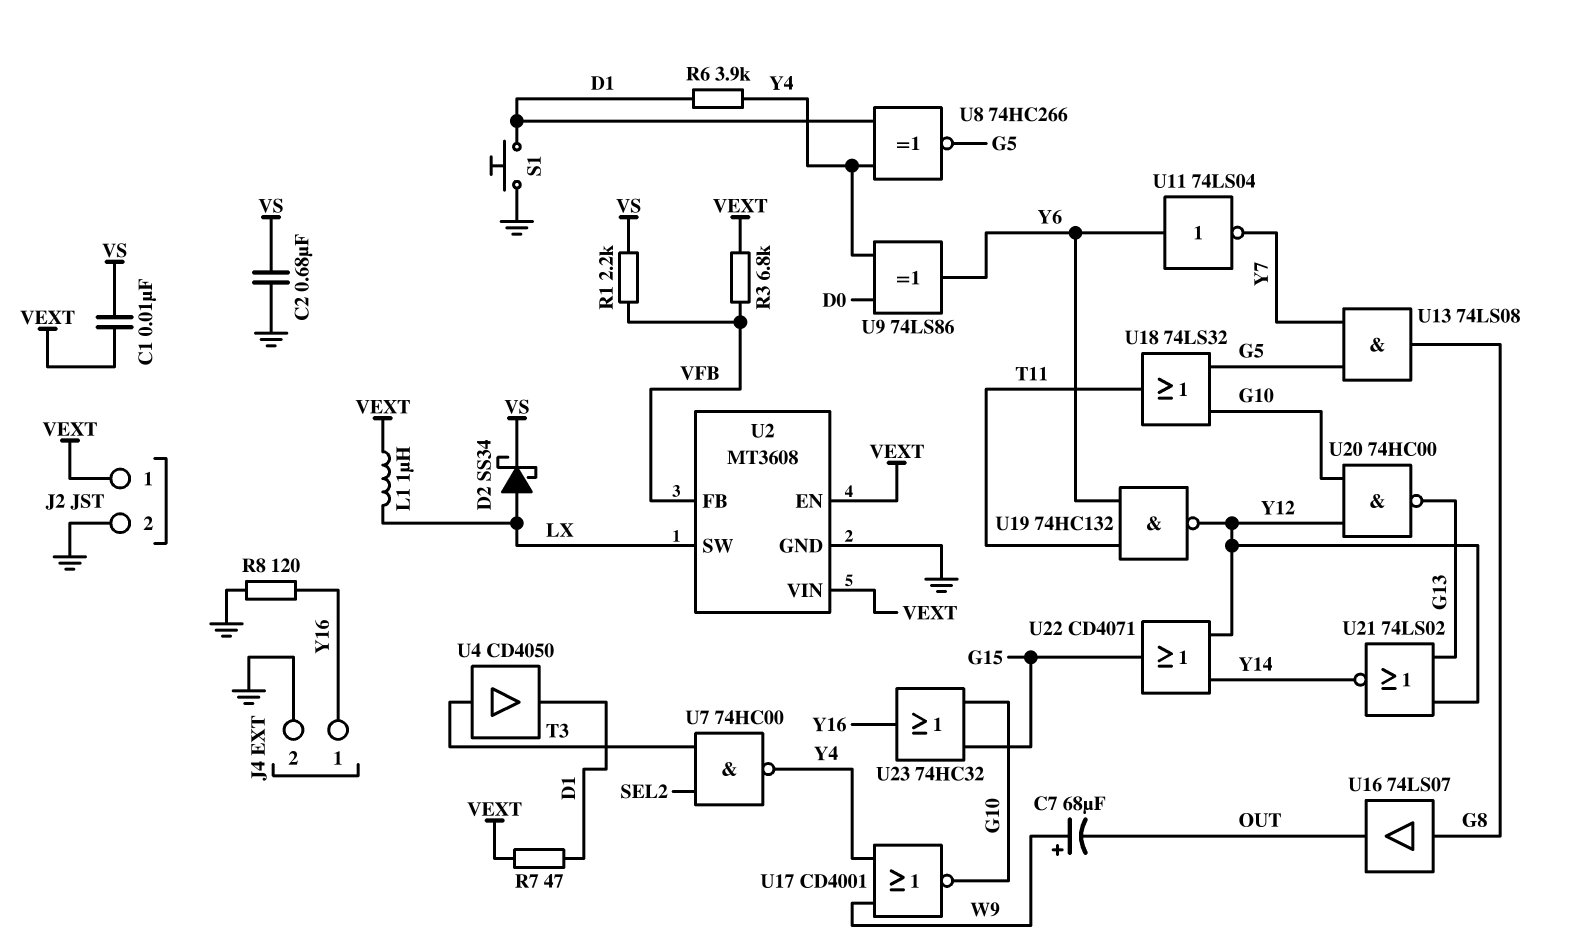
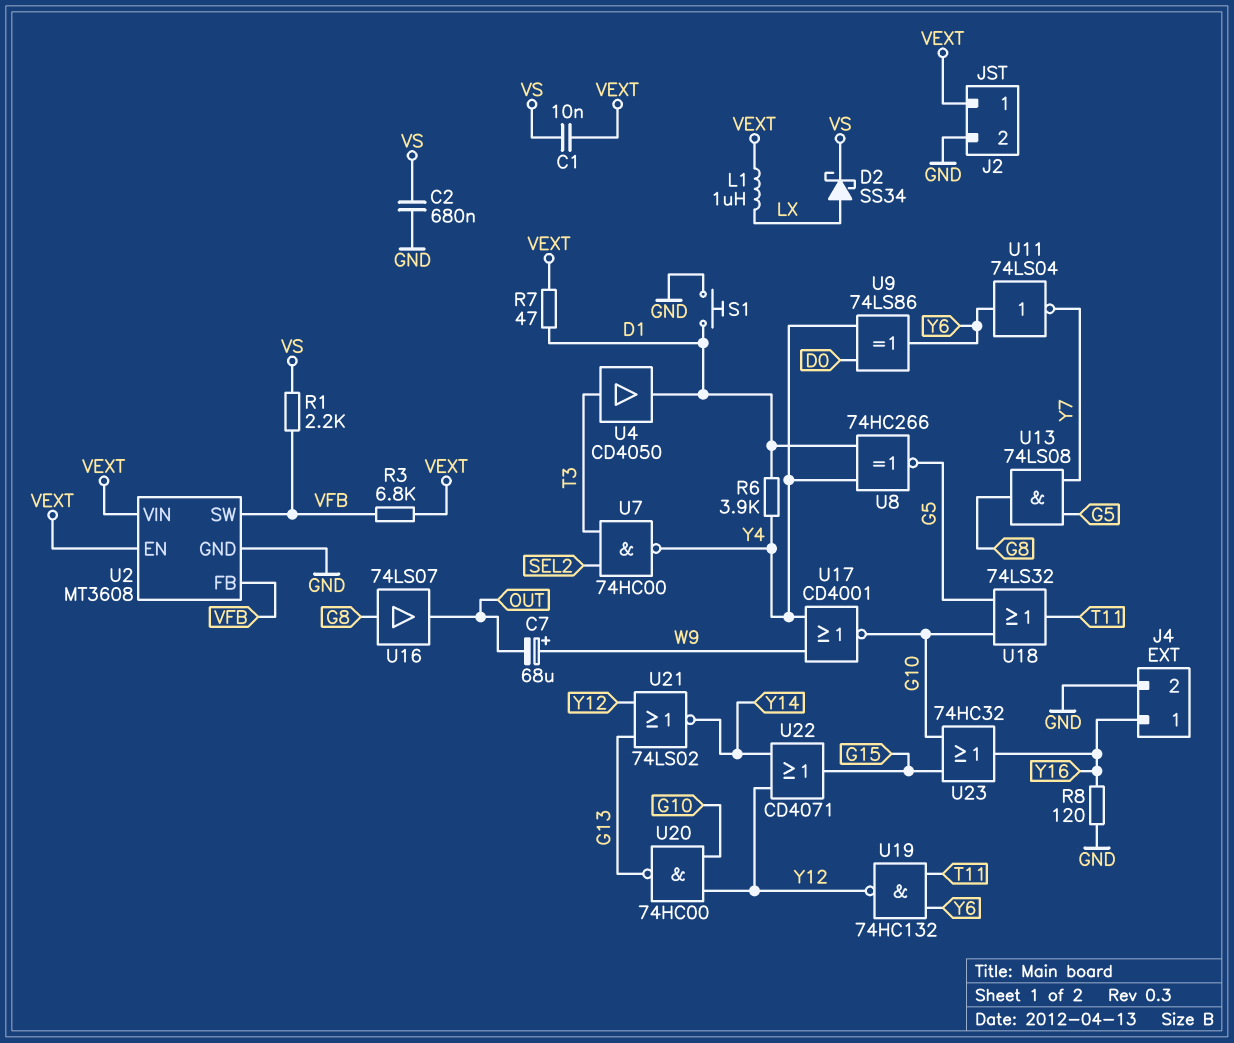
U2 pin SW: LX -> VFB

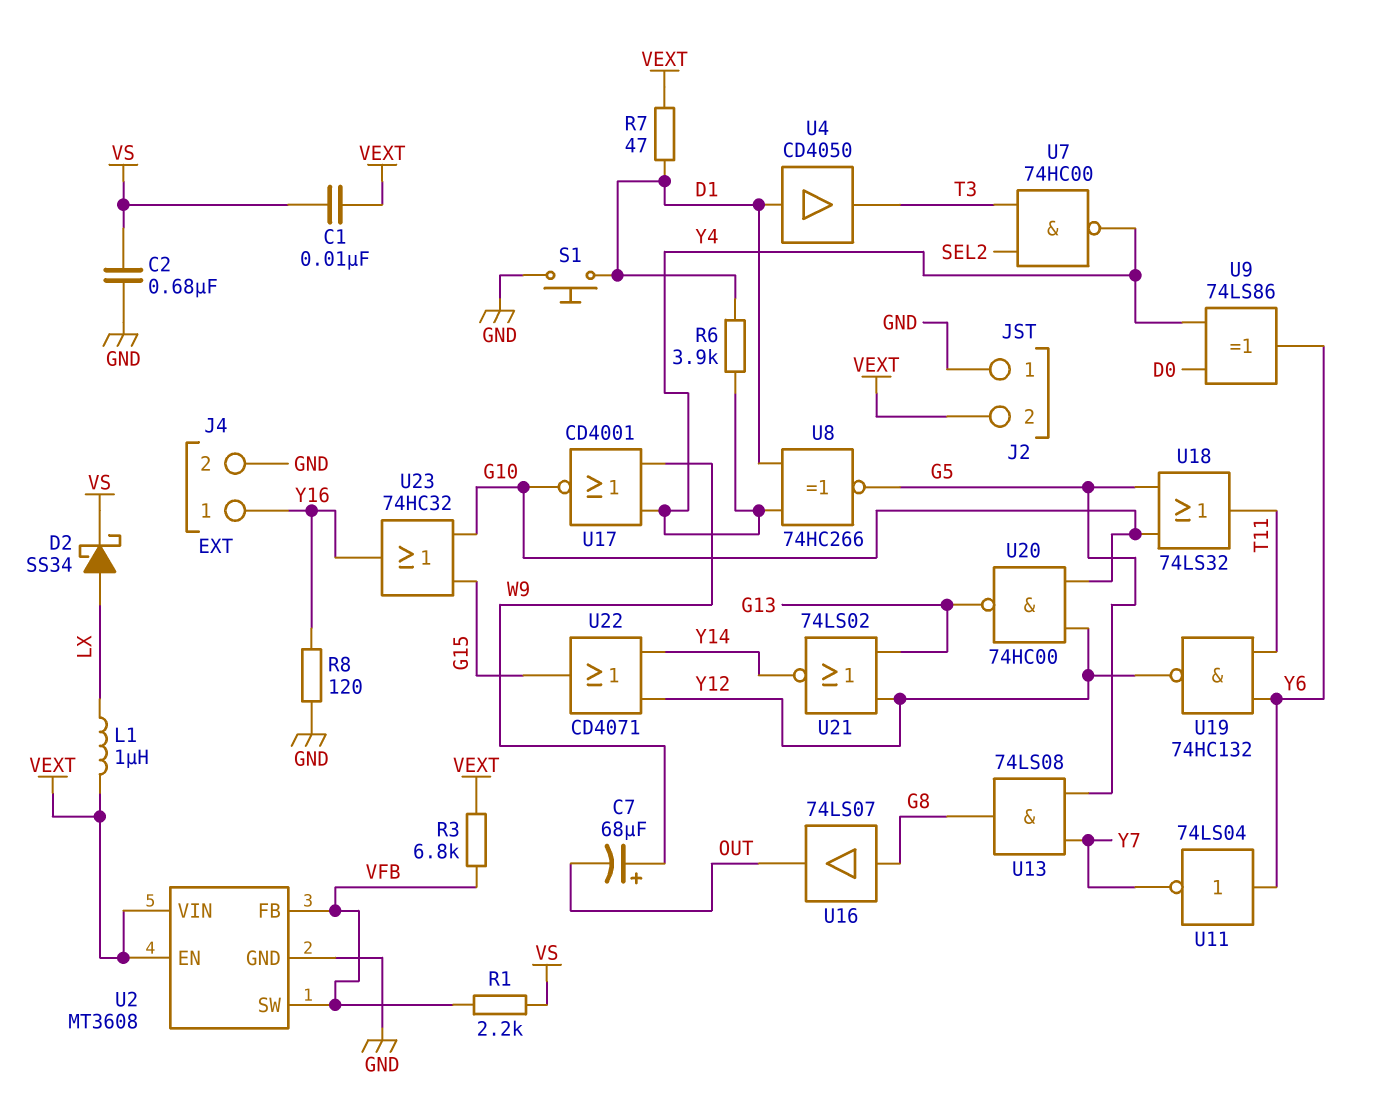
J2 pin 1: VEXT -> GND
J2 pin 2: GND -> VEXT
U4: buffer CD4050 (in T3, out D1) -> buffer CD4050 (in D1, out T3)

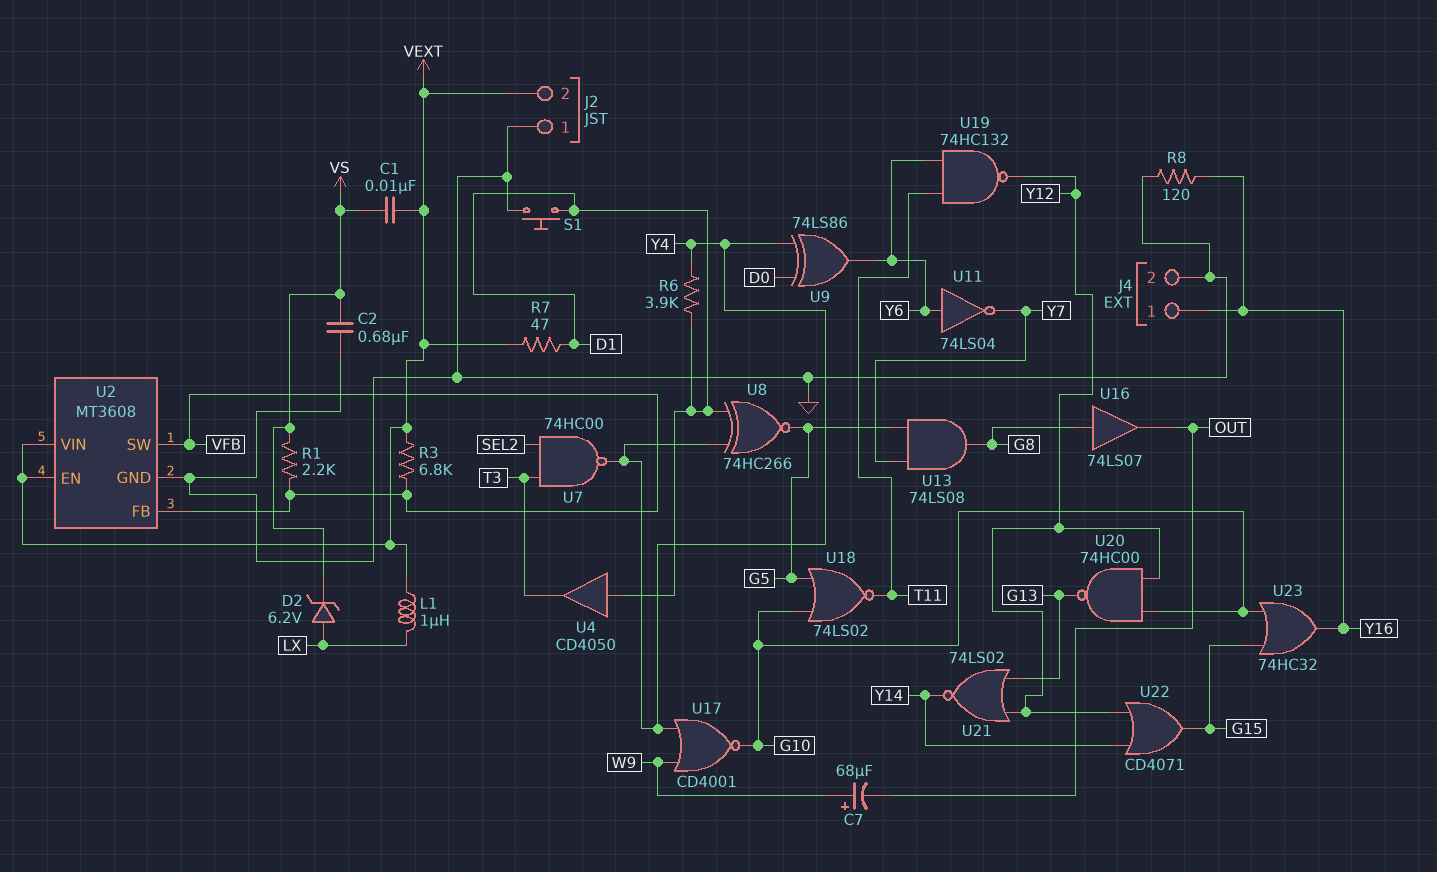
D2: schottky SS34 (A LX, K VS) -> zener 6.2V (A LX, K VS)
U18: OR 74LS32 (in G5, in G10, out T11) -> NOR 74LS02 (in G5, in G10, out T11)

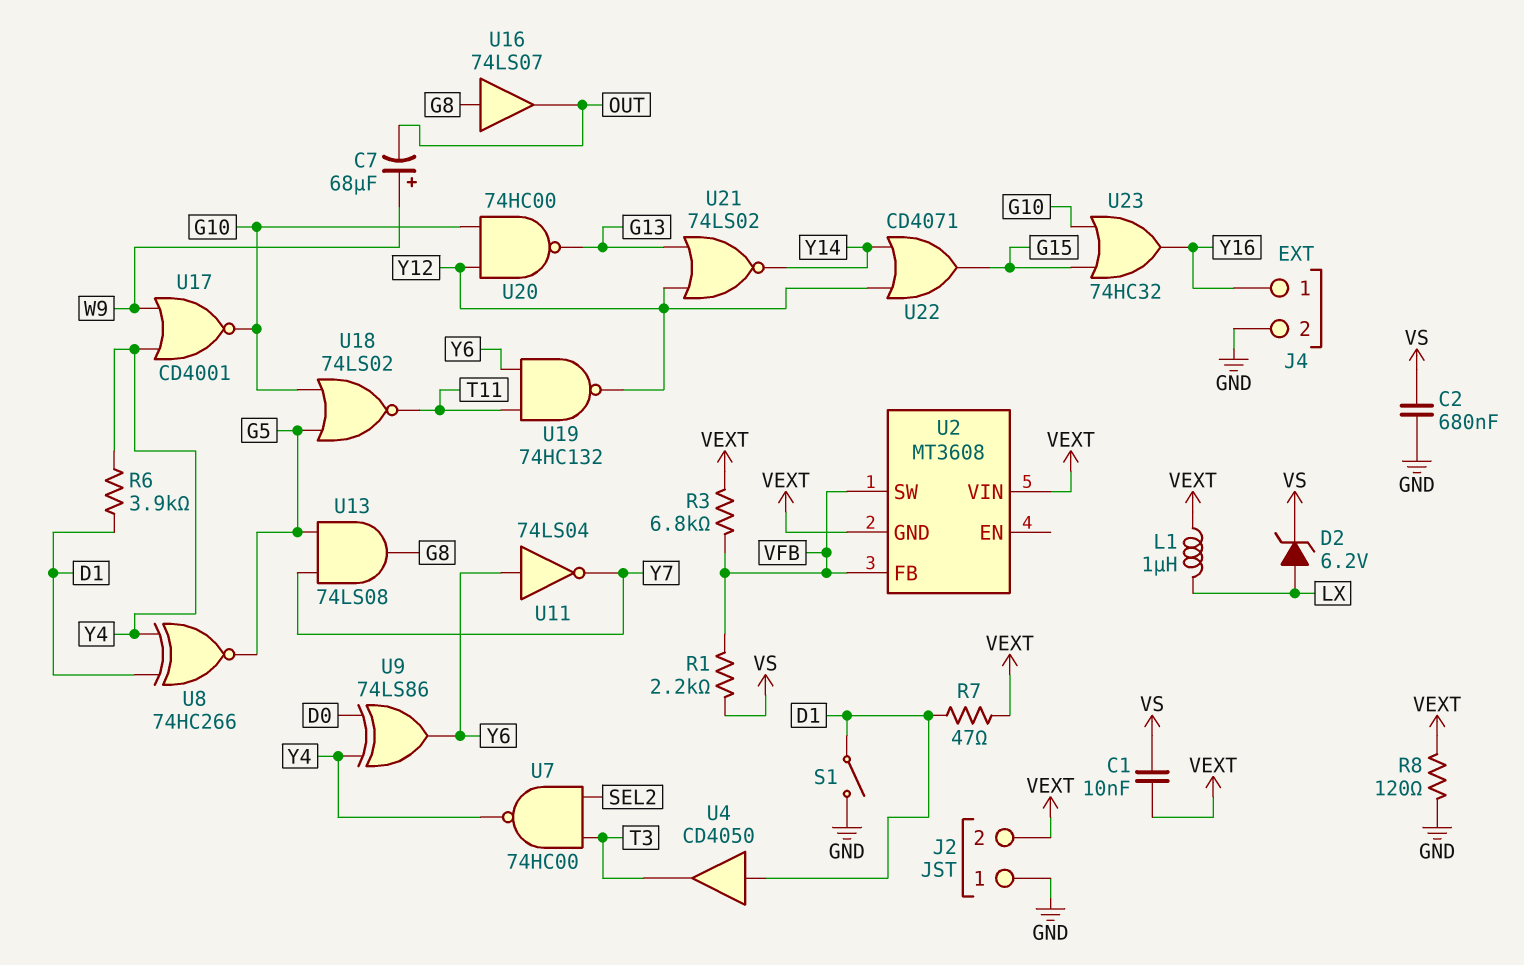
R8: 120 (GND, Y16) -> 120 (GND, VEXT)
S1: button (D1, GND) -> switch (D1, GND)
U2 pin EN: VEXT -> none
U2 pin GND: GND -> VEXT

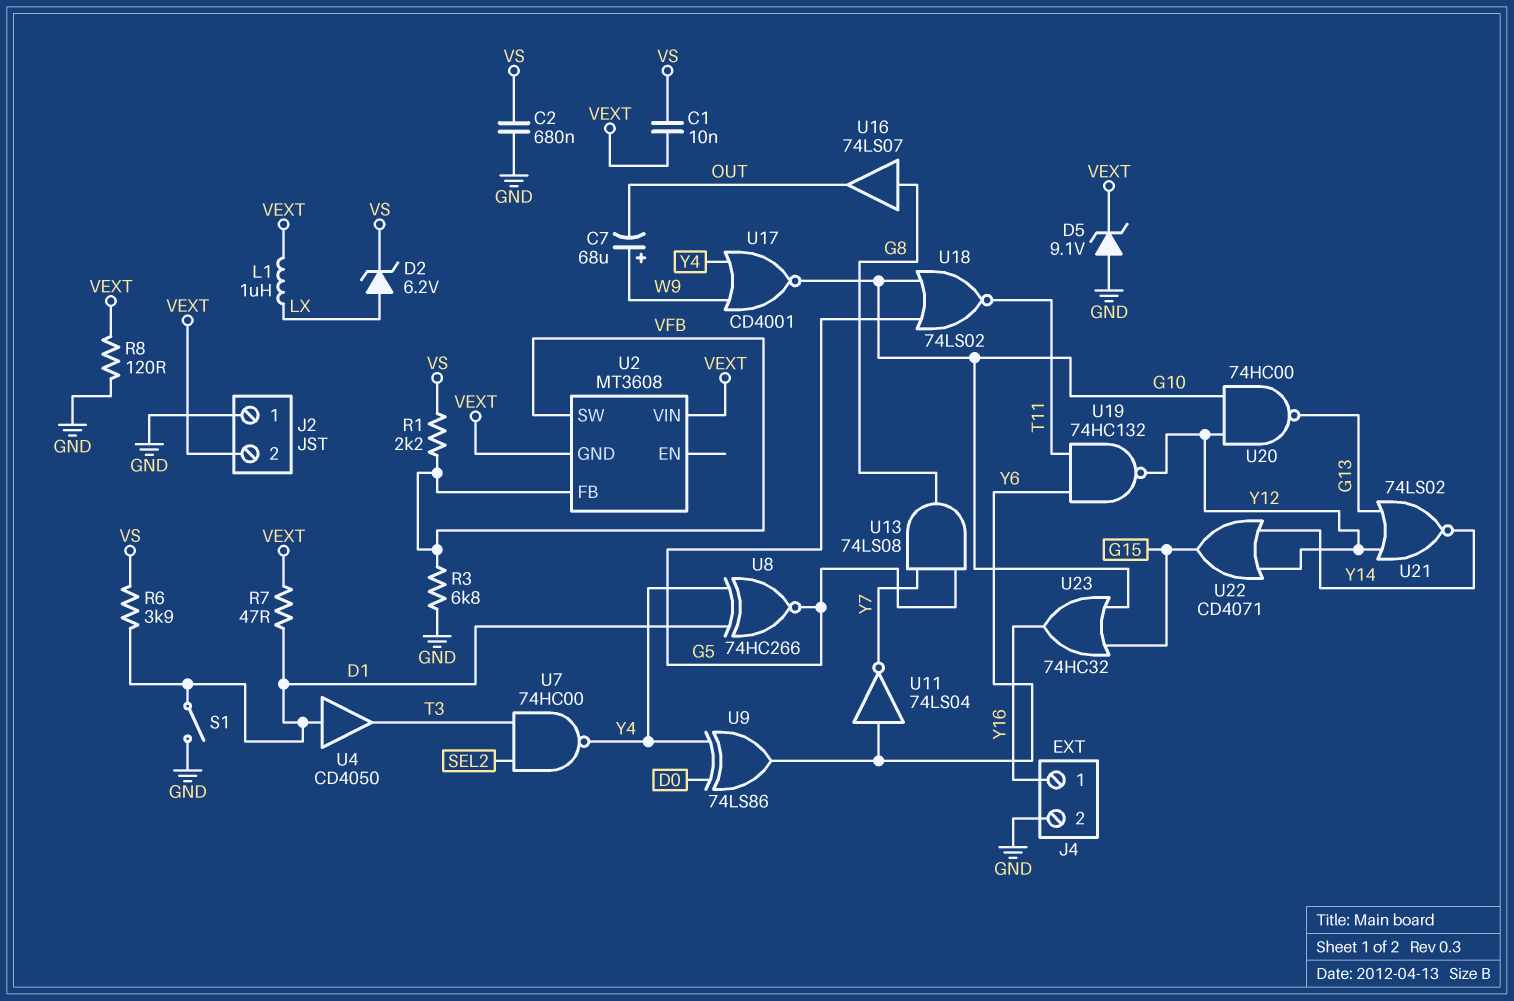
D5: none -> zener 9.1V (A GND, K VEXT)
R3: 6.8k (VEXT, VFB) -> 6.8k (GND, VFB)
R6: 3.9k (D1, Y4) -> 3.9k (D1, VS)

